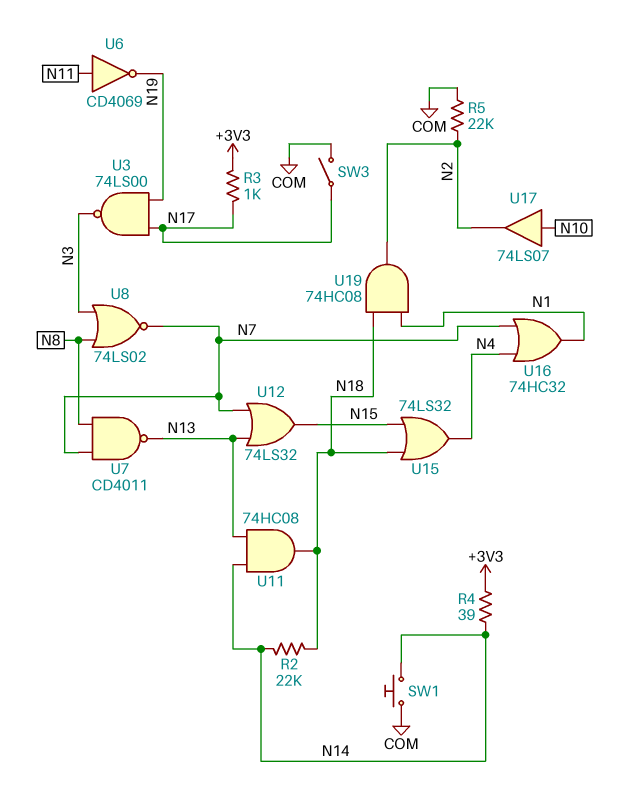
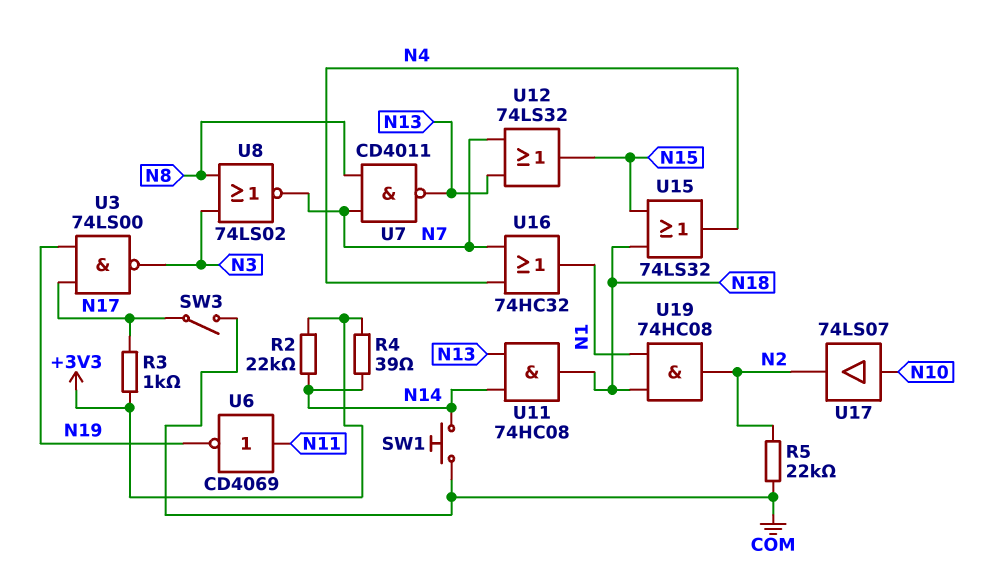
R2: 22k (N14, N18) -> 22k (+3V3, N14)

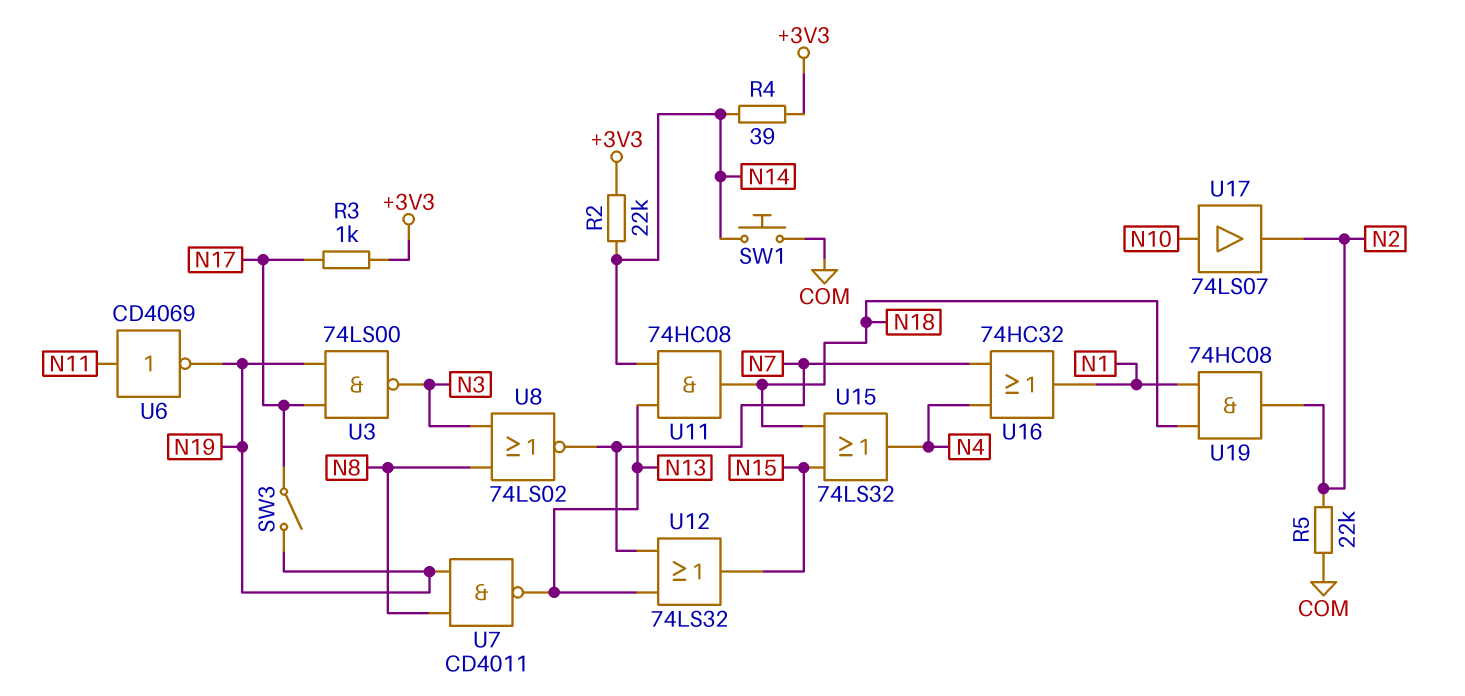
SW3: switch (COM, N17) -> switch (N17, N19)
U7: NAND CD4011 (in N7, in N8, out N13) -> NAND CD4011 (in N8, in N19, out N13)

